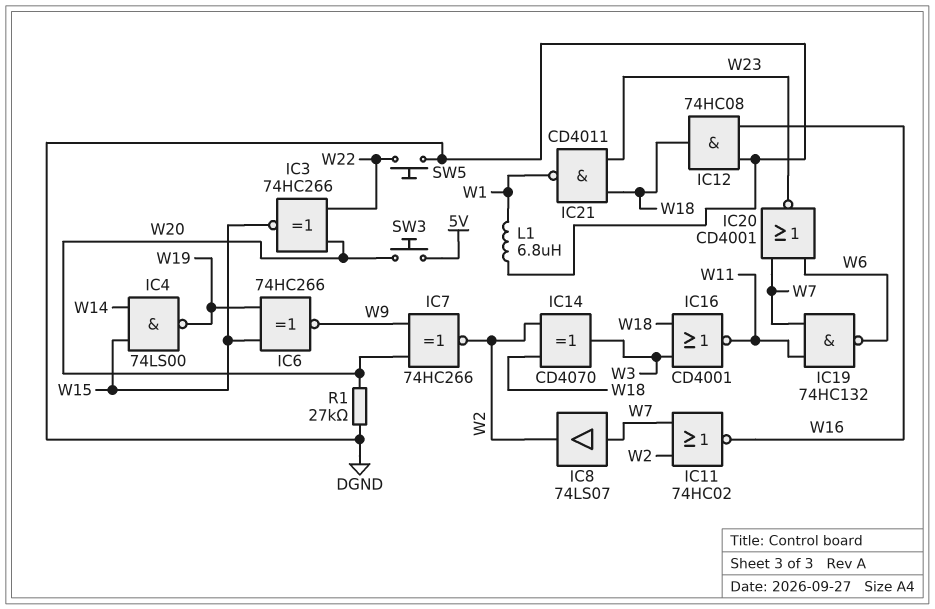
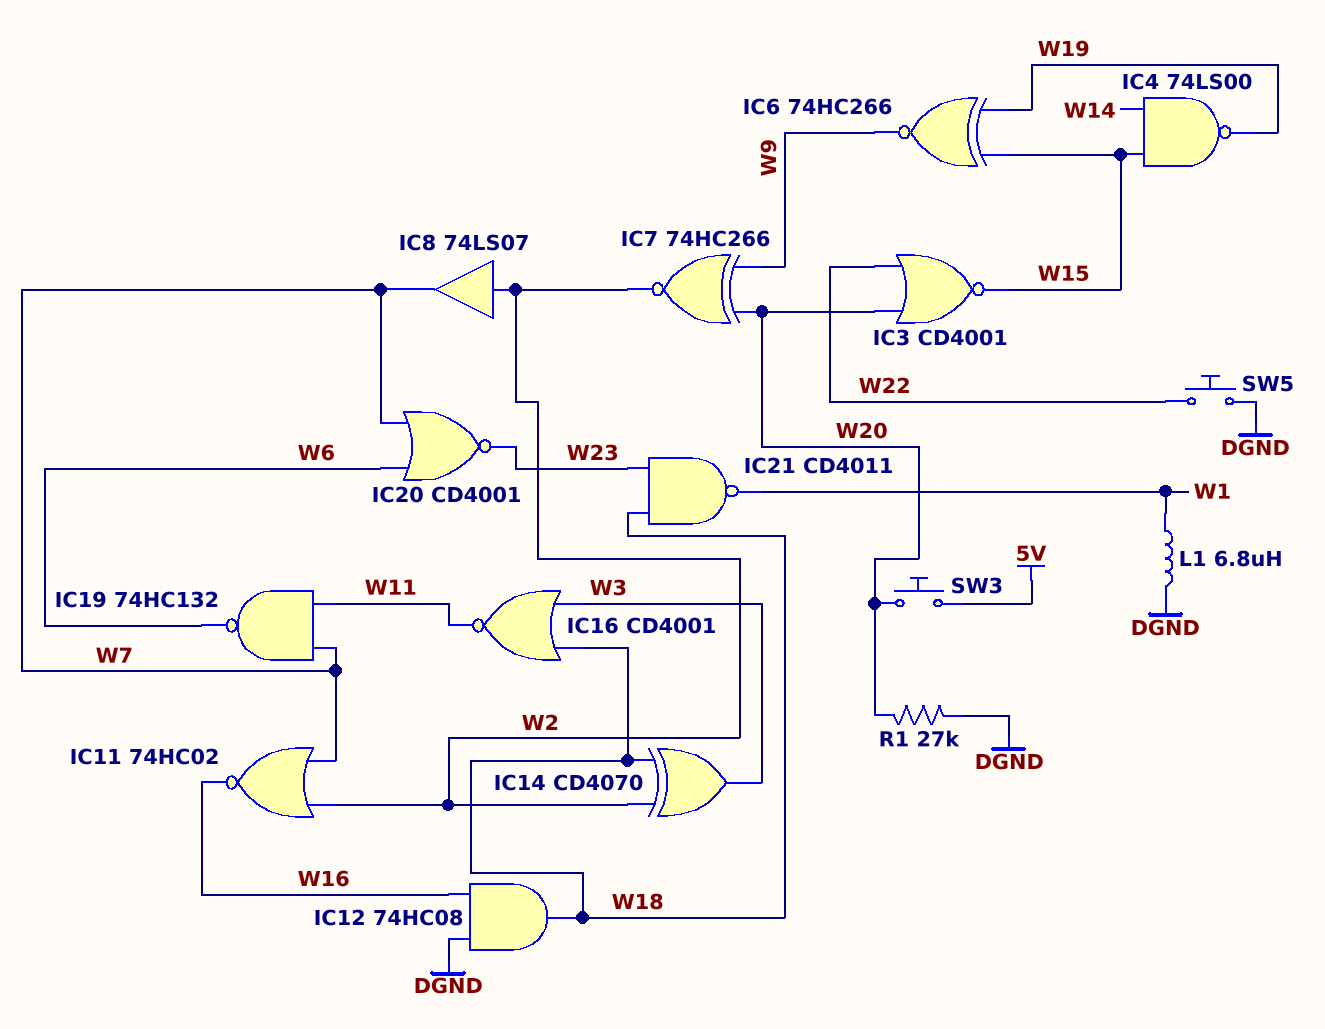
IC3: XNOR 74HC266 (in W20, in W22, out W15) -> NOR CD4001 (in W20, in W22, out W15)
IC8: buffer 74LS07 (in W7, out W2) -> buffer 74LS07 (in W2, out W7)

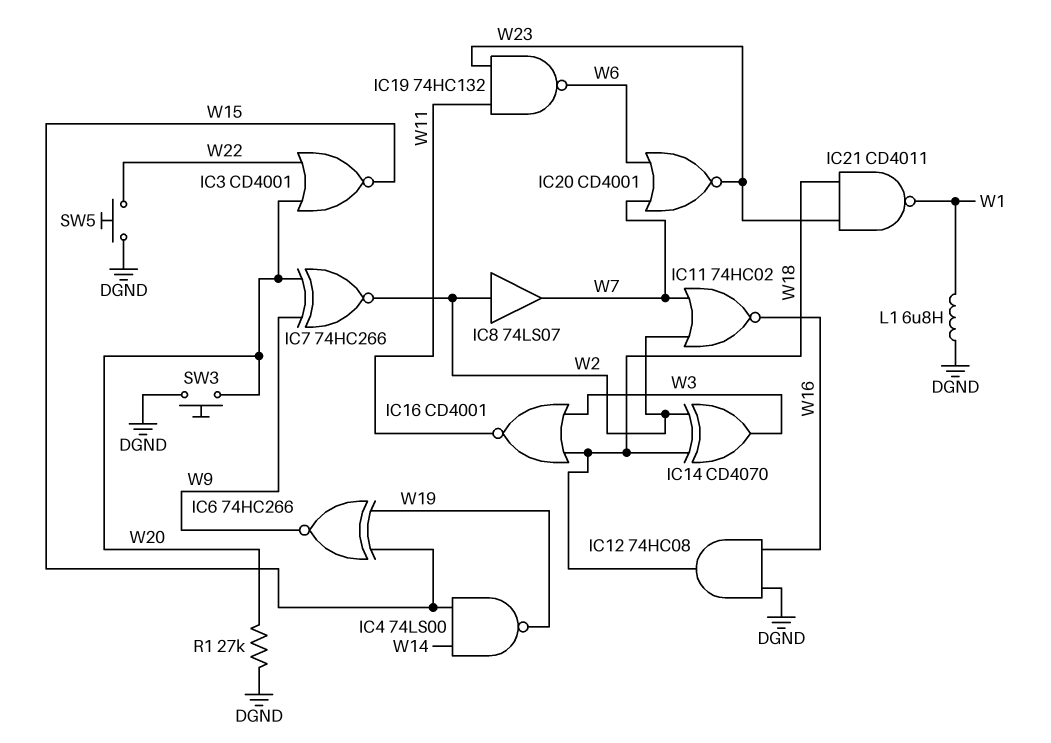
IC19: NAND 74HC132 (in W7, in W11, out W6) -> NAND 74HC132 (in W11, in W23, out W6)
SW3: button (5V, W20) -> button (DGND, W20)

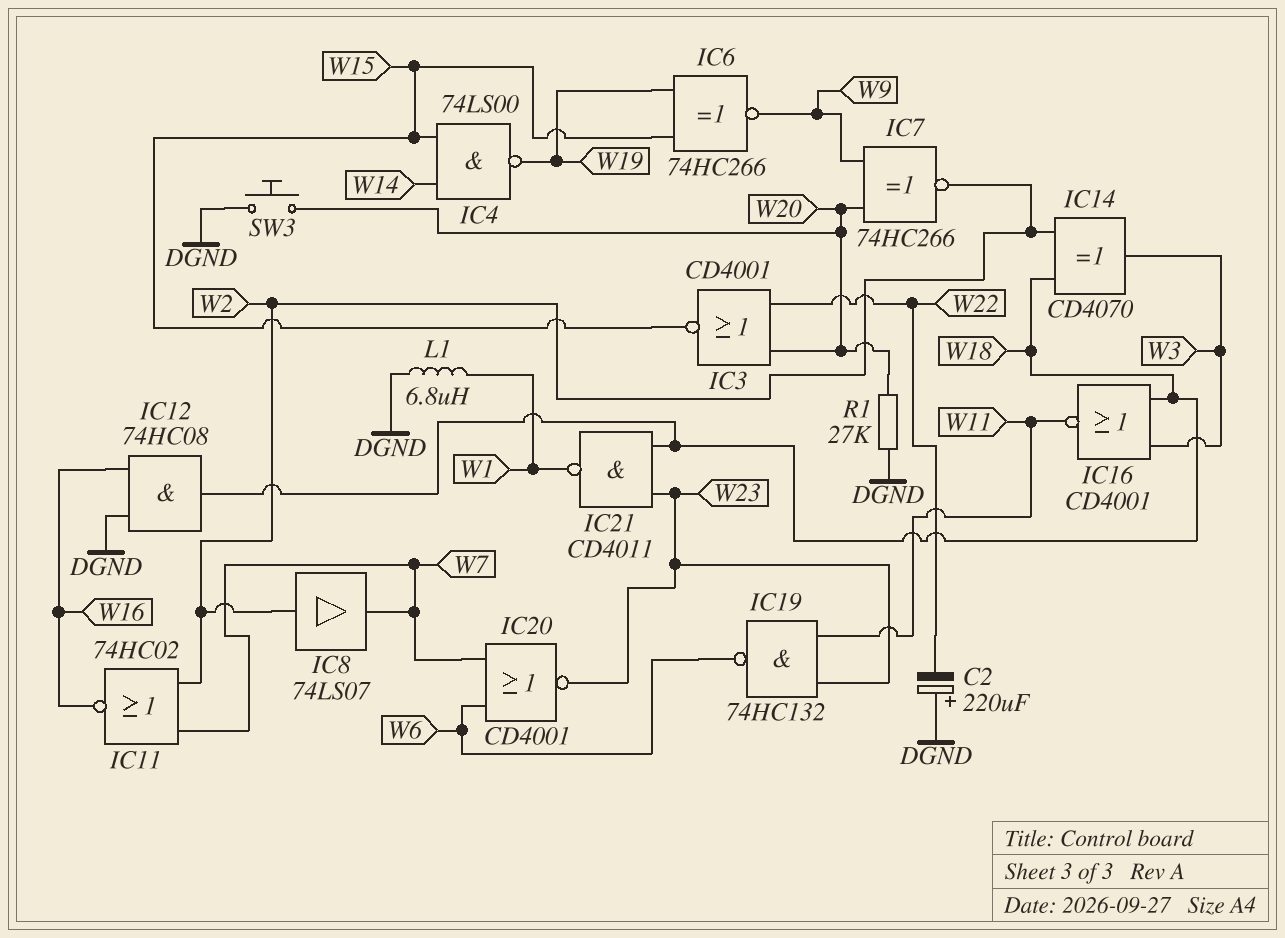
C2: none -> 220uF (plus DGND, minus W22)
SW5: button (DGND, W22) -> none

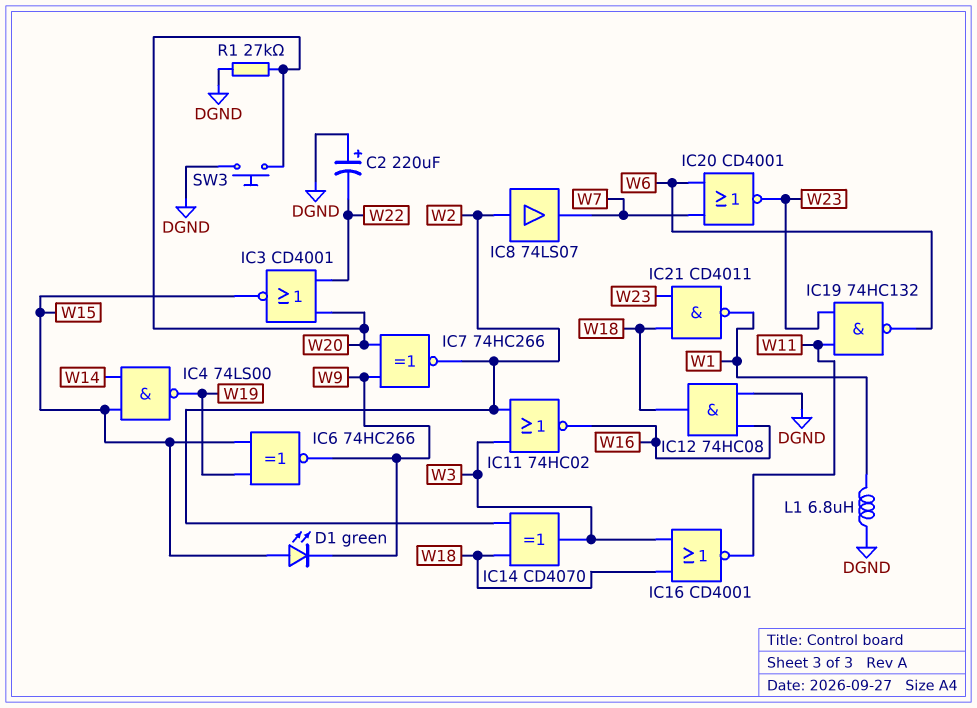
D1: none -> LED green (A W15, K W9)
IC11: NOR 74HC02 (in W2, in W7, out W16) -> NOR 74HC02 (in W2, in W3, out W16)

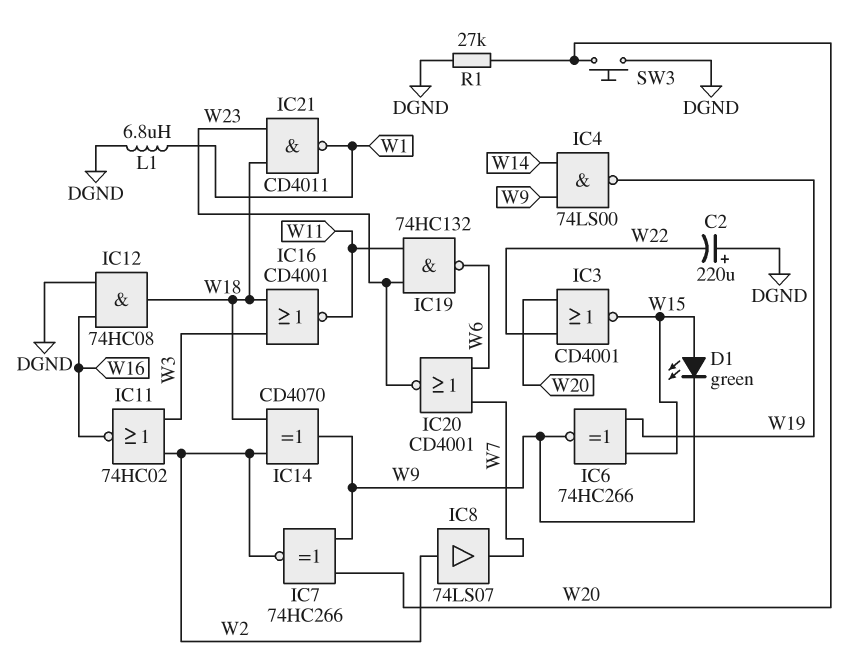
IC4: NAND 74LS00 (in W14, in W15, out W19) -> NAND 74LS00 (in W9, in W14, out W19)
IC14: XOR CD4070 (in W2, in W18, out W3) -> XOR CD4070 (in W2, in W18, out W9)

